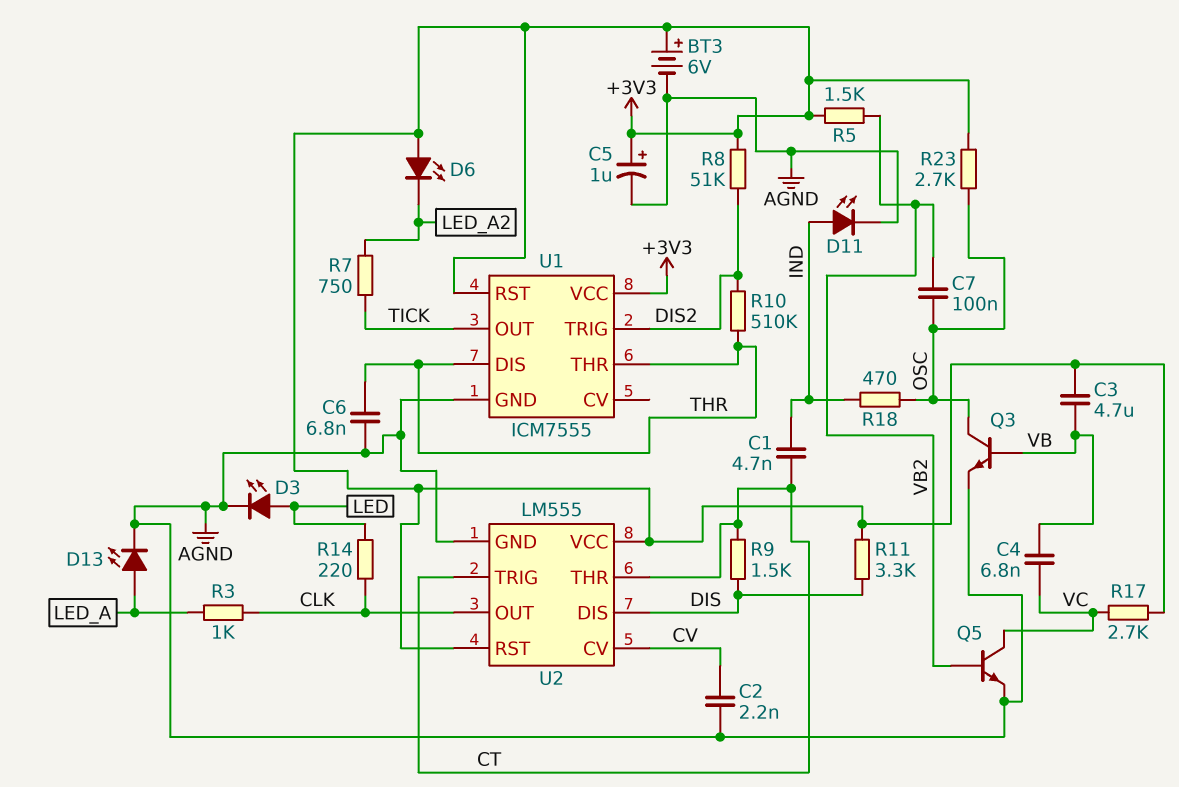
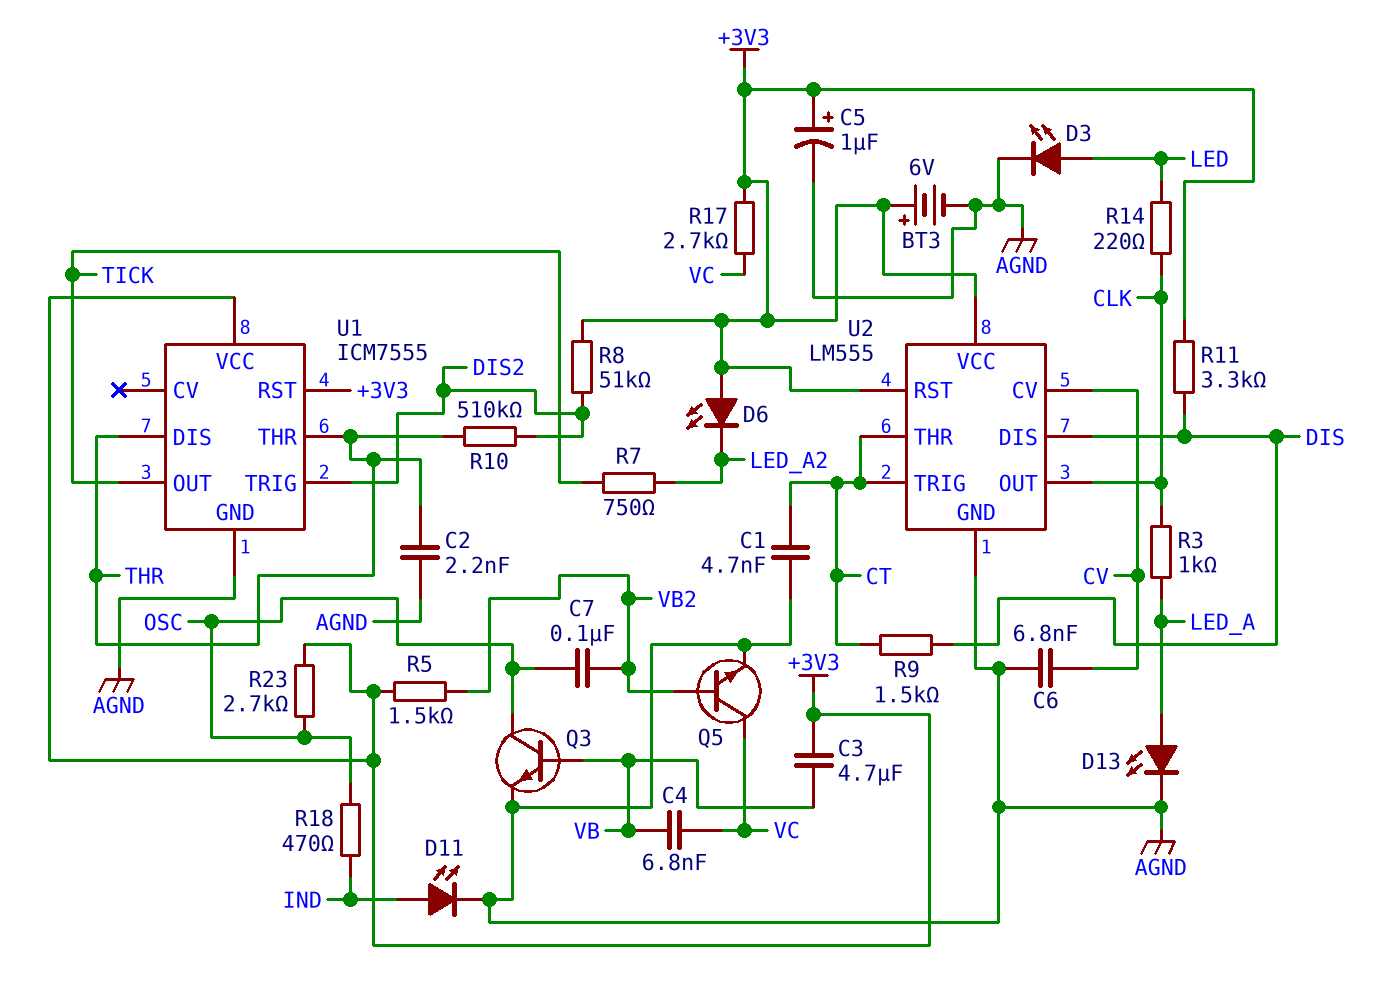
C1: 4.7nF (CT, IND) -> 4.7nF (AGND, CT)
C2: 2.2nF (AGND, CV) -> 2.2nF (AGND, THR)
C6: 6.8nF (AGND, THR) -> 6.8nF (AGND, CV)

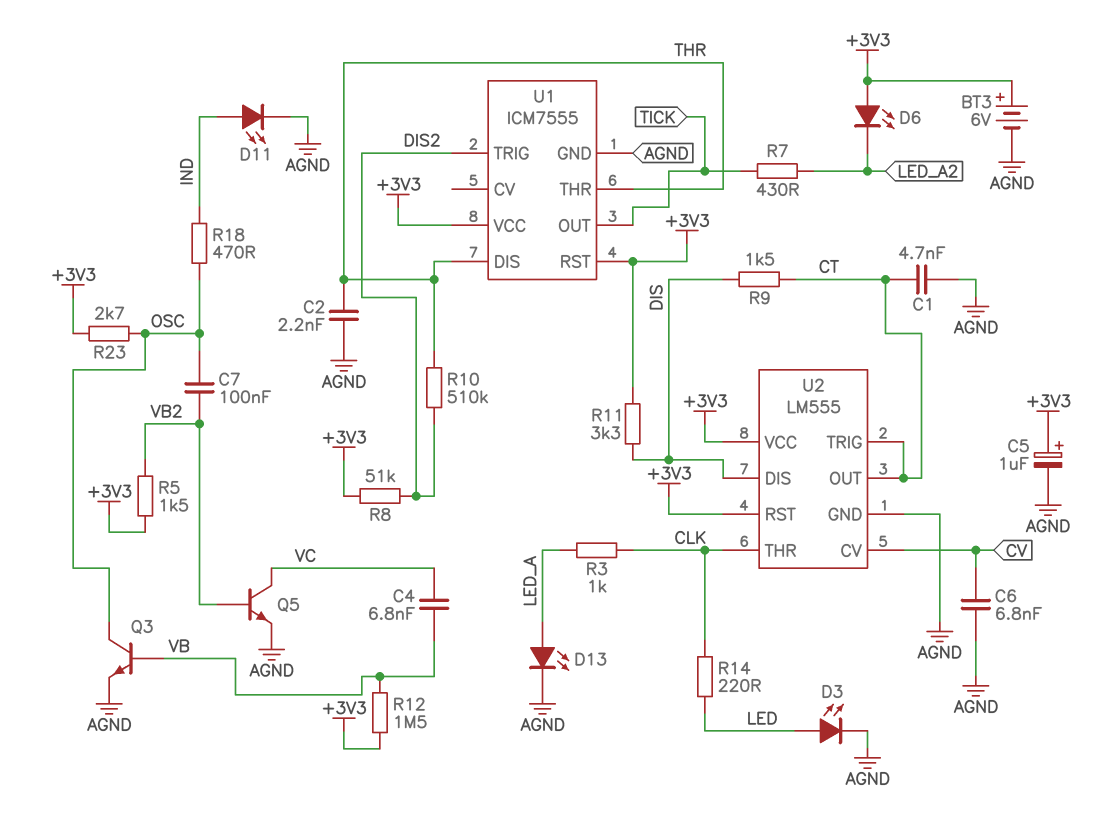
C3: 4.7uF (+3V3, VB) -> none
R7: 750 (LED_A2, TICK) -> 430 (LED_A2, TICK)
R12: none -> 1.5M (+3V3, VB)
R17: 2.7k (+3V3, VC) -> none
U2 pin OUT: CLK -> CT
U2 pin THR: CT -> CLK

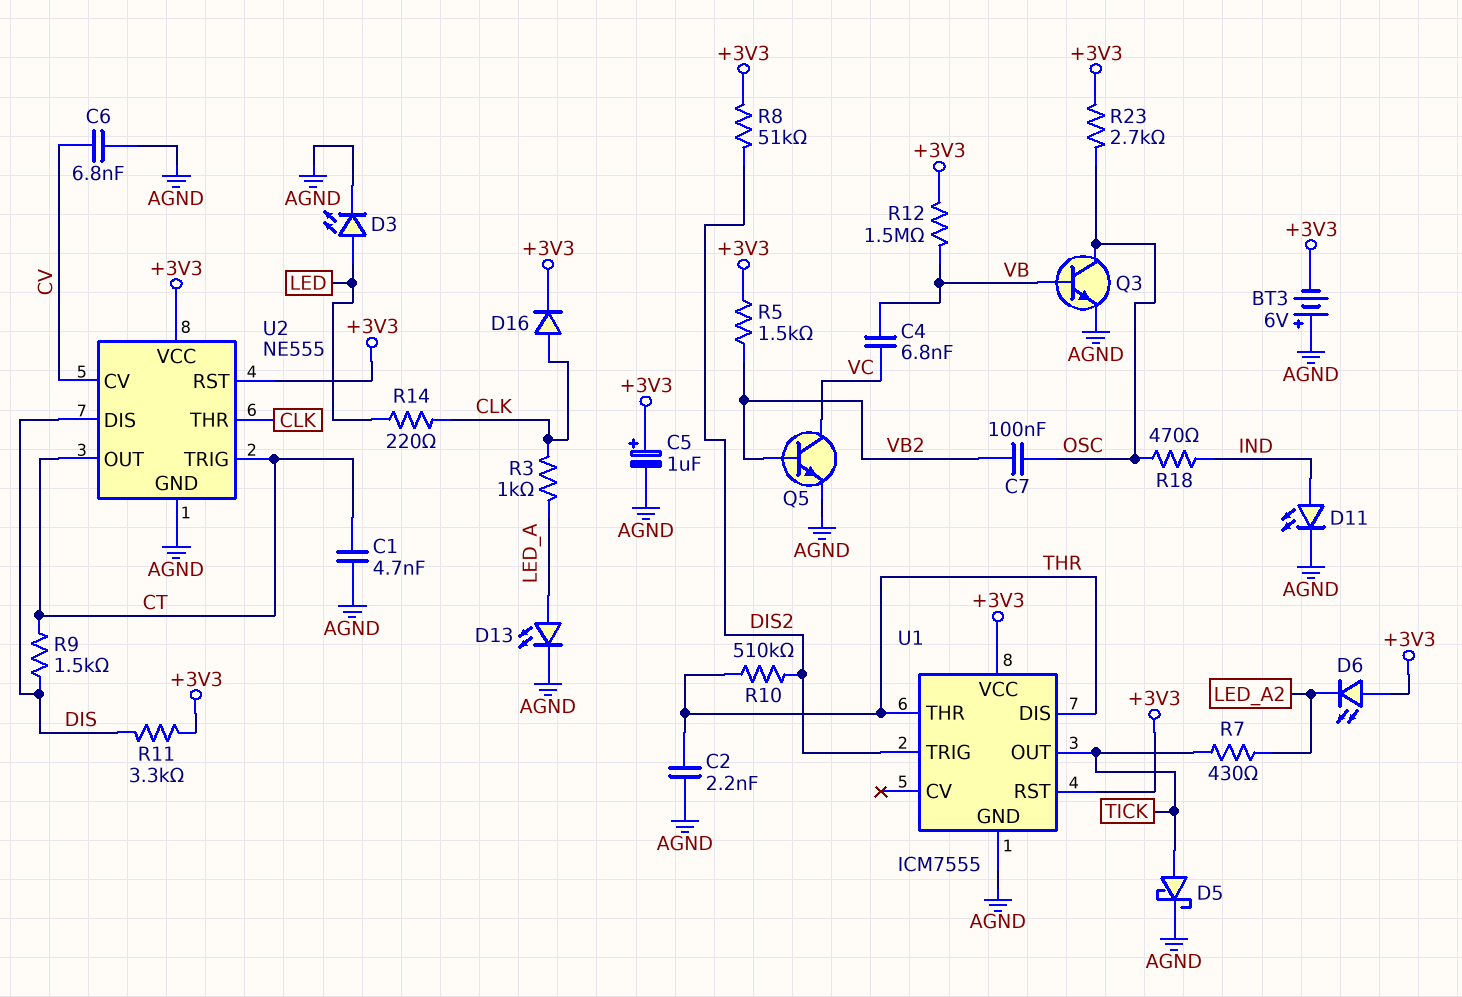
BT3: 6V (plus +3V3, minus AGND) -> 6V (plus AGND, minus +3V3)
D5: none -> schottky (A TICK, K AGND)
D16: none -> diode (A CLK, K +3V3)
U2: LM555 -> NE555

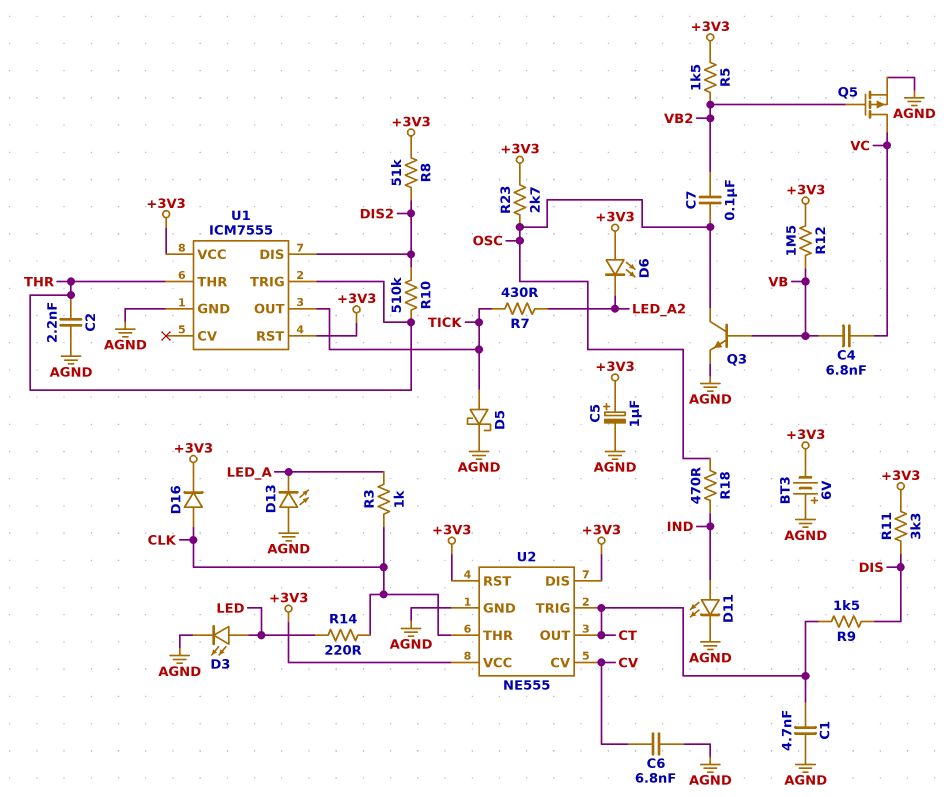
D13: LED (A LED_A, K AGND) -> LED (A AGND, K LED_A)
Q5: NPN (B VB2, C VC, E AGND) -> PMOS (G VB2, D VC, S AGND)
U1 pin DIS: THR -> DIS2
U1 pin TRIG: DIS2 -> THR
U2 pin DIS: DIS -> +3V3

